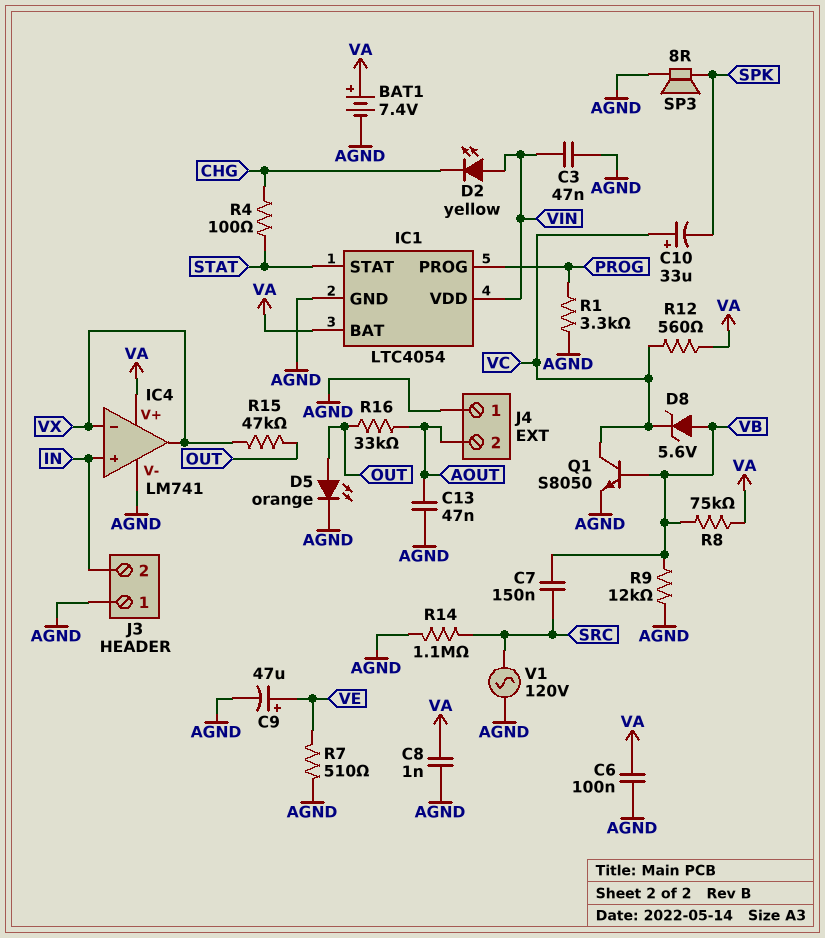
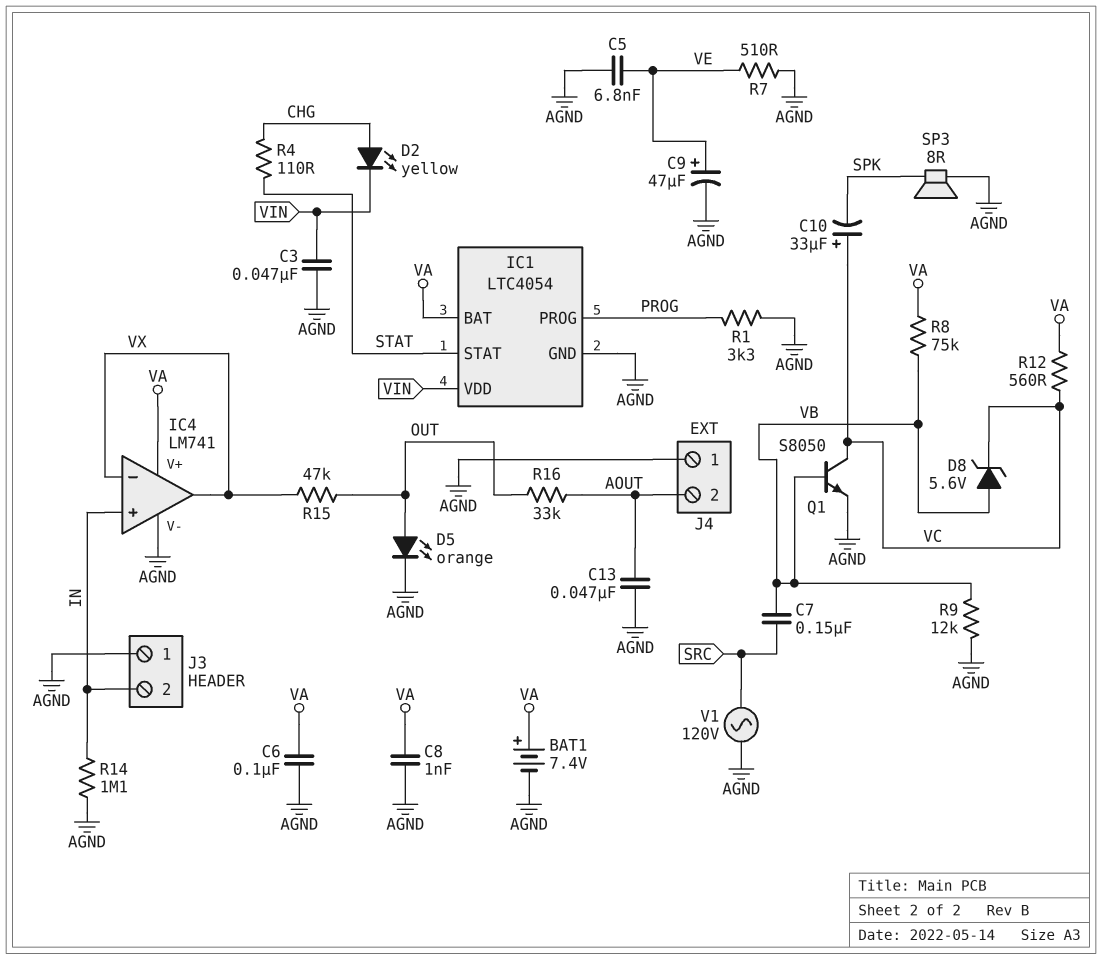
C5: none -> 6.8nF (AGND, VE)
D2: LED yellow (A VIN, K CHG) -> LED yellow (A CHG, K VIN)
R4: 100 (CHG, STAT) -> 110 (CHG, STAT)
R14: 1.1M (AGND, SRC) -> 1.1M (AGND, IN)

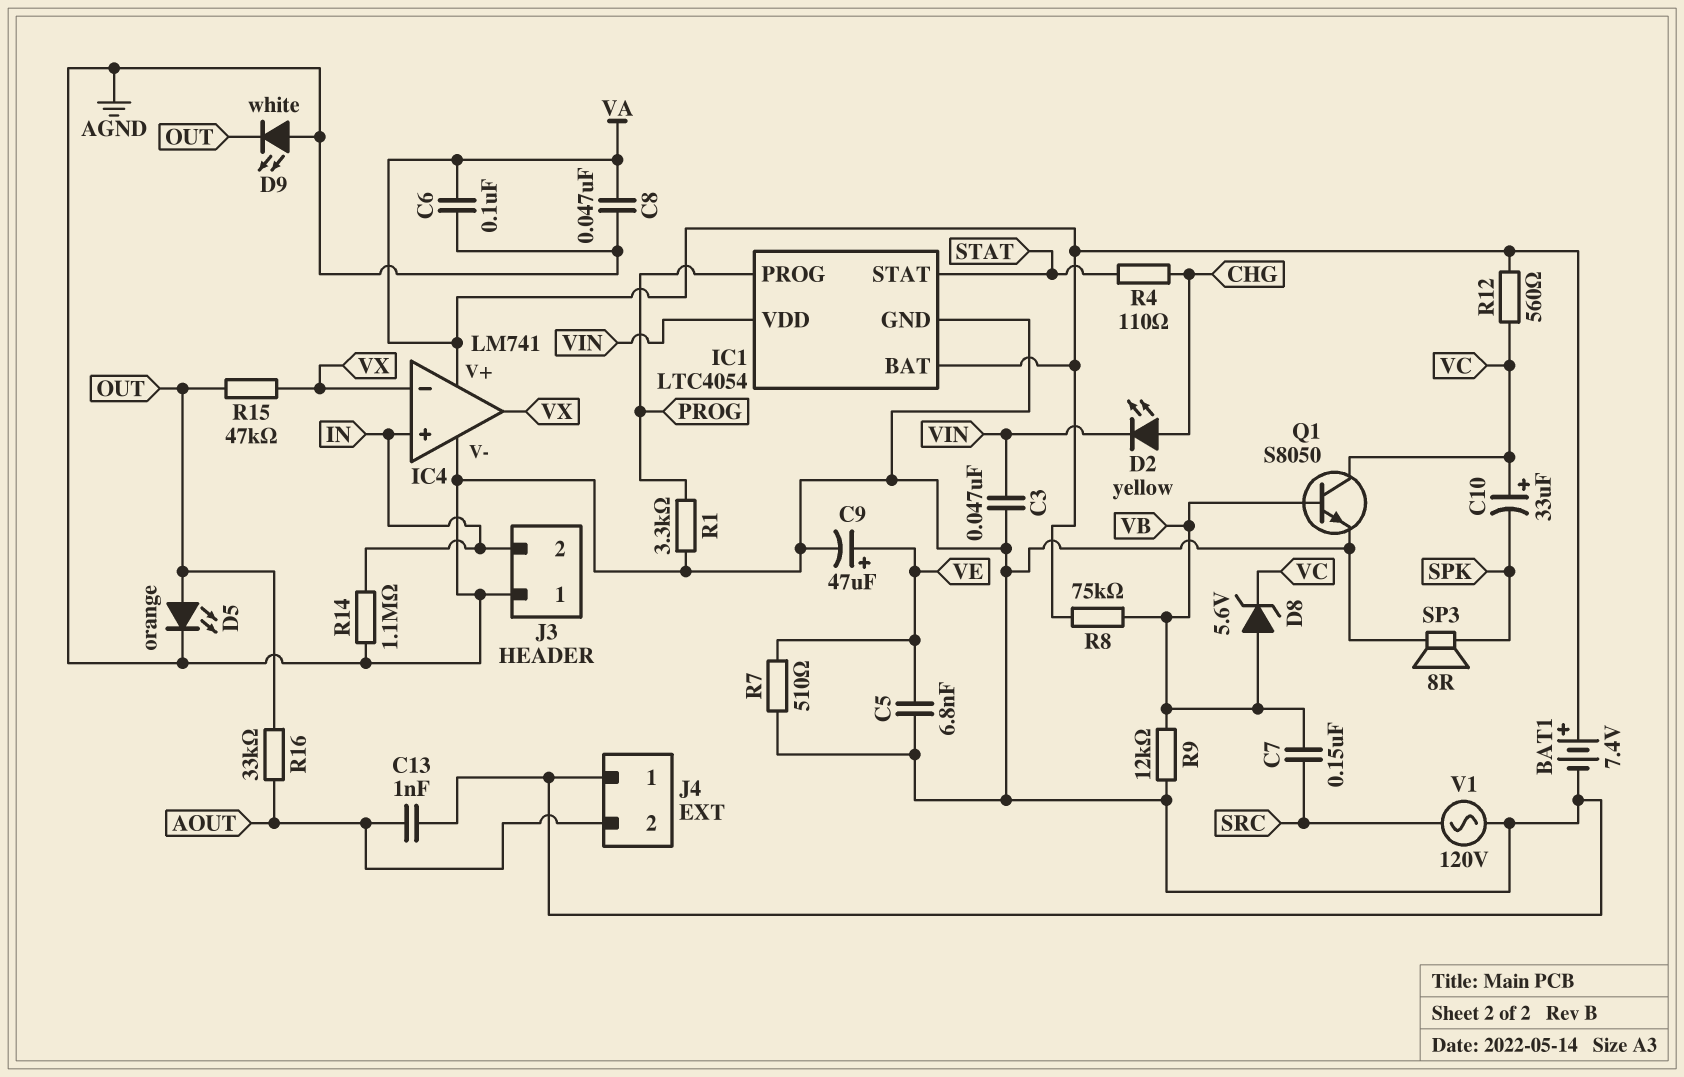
C8: 1nF (AGND, VA) -> 47nF (AGND, VA)
C13: 47nF (AGND, AOUT) -> 1nF (AGND, AOUT)
D9: none -> LED white (A AGND, K OUT)

